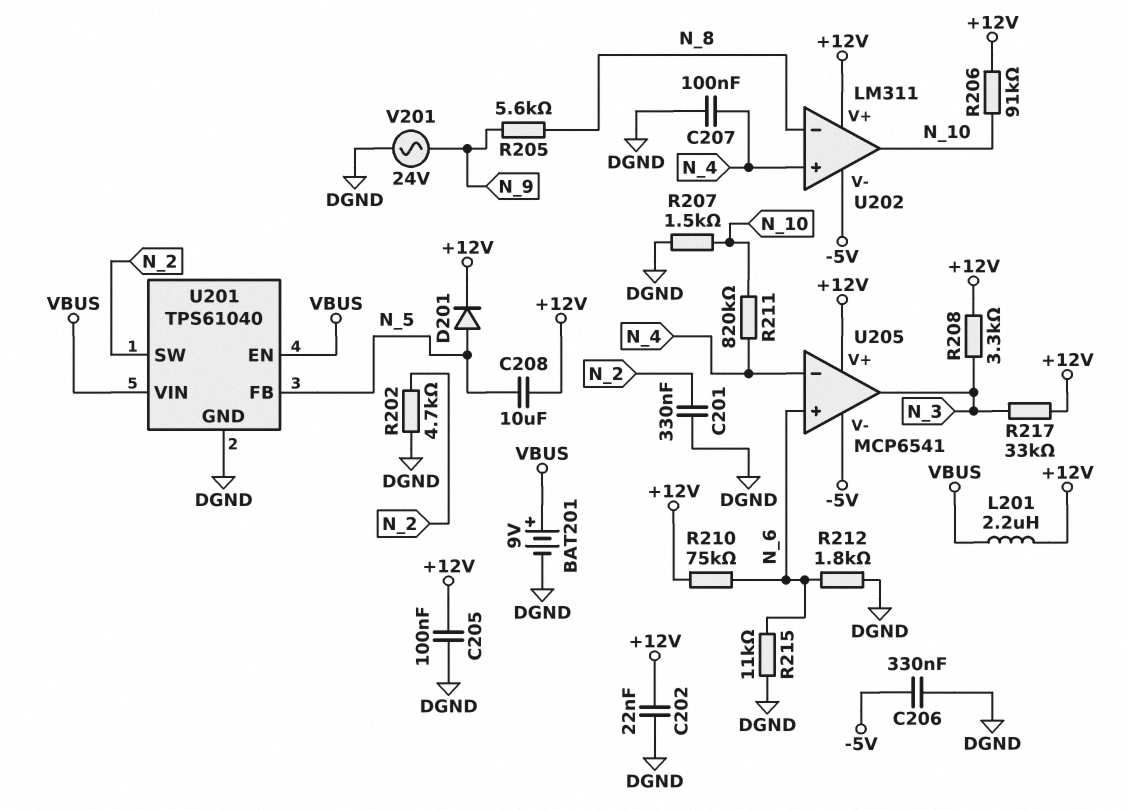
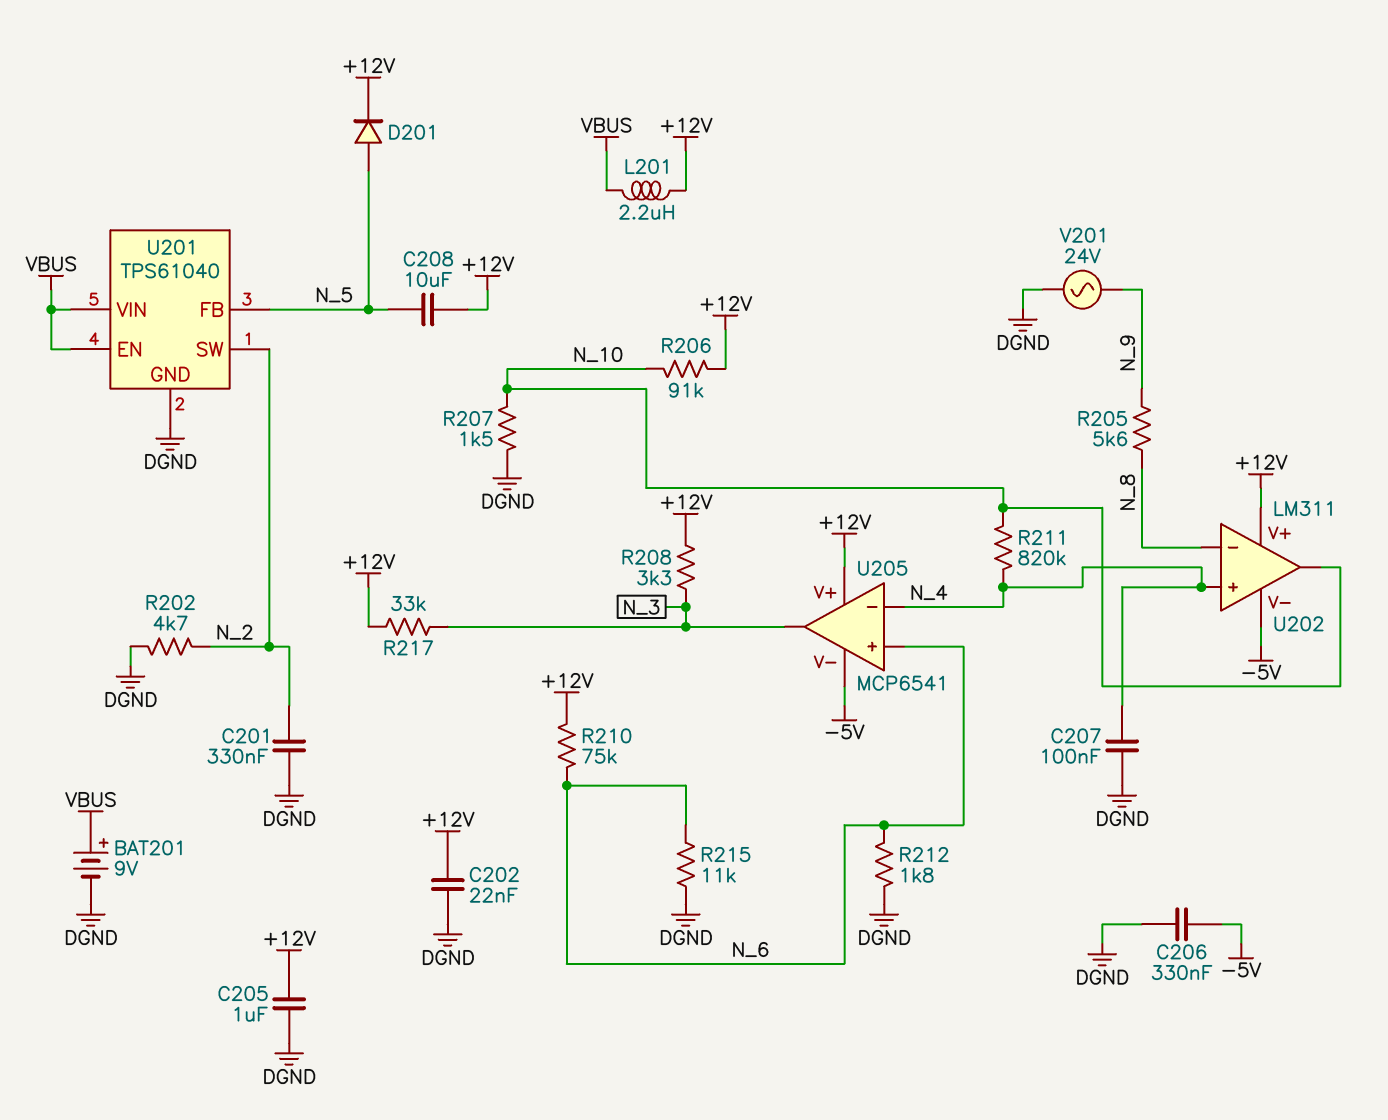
C205: 100nF (+12V, DGND) -> 1uF (+12V, DGND)

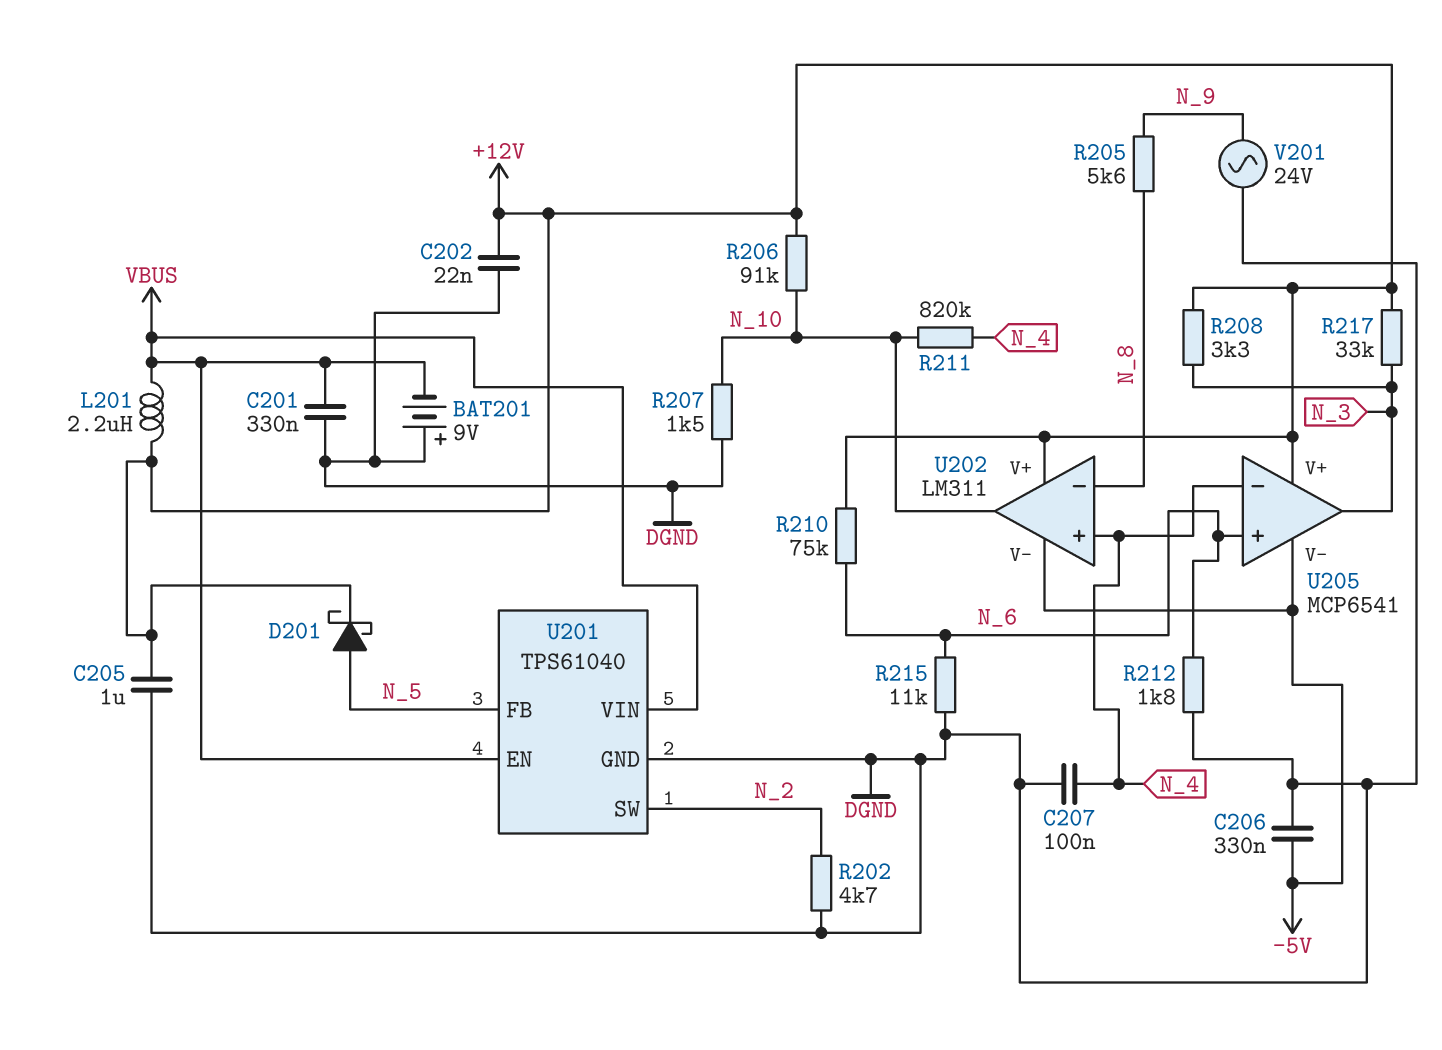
BAT201: 9V (plus VBUS, minus DGND) -> 9V (plus DGND, minus VBUS)
C201: 330nF (DGND, N_2) -> 330nF (DGND, VBUS)
C208: 10uF (+12V, N_5) -> none
D201: diode (A N_5, K +12V) -> schottky (A N_5, K +12V)

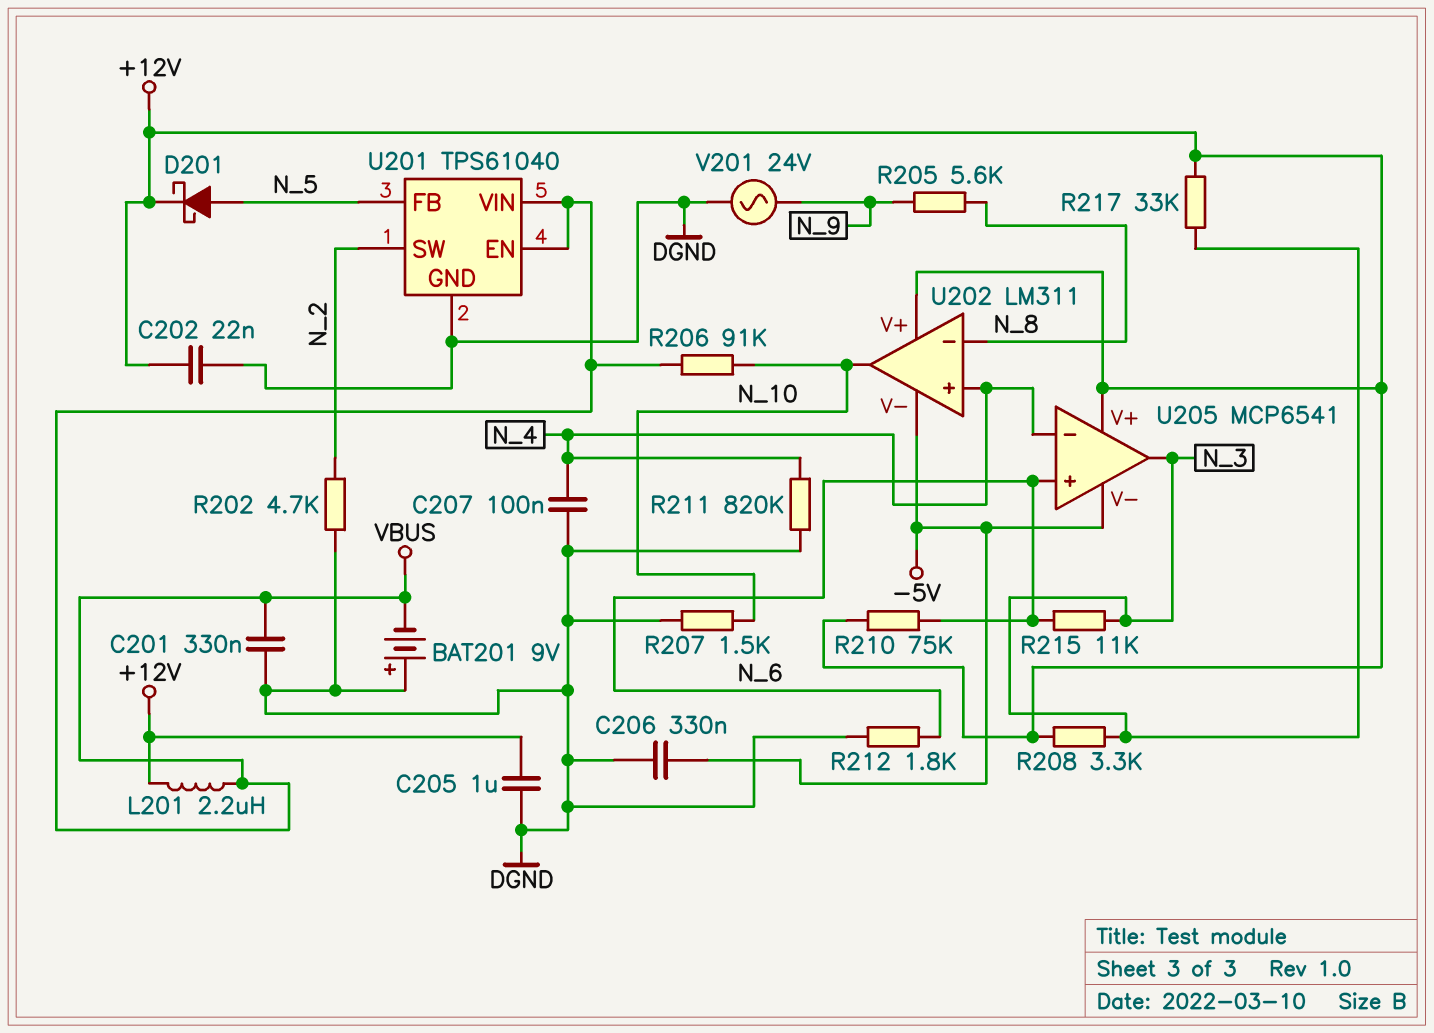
R206: 91k (+12V, N_10) -> 91k (N_10, VBUS)
R211: 820k (N_4, N_10) -> 820k (DGND, N_4)
R215: 11k (DGND, N_6) -> 11k (N_3, N_6)

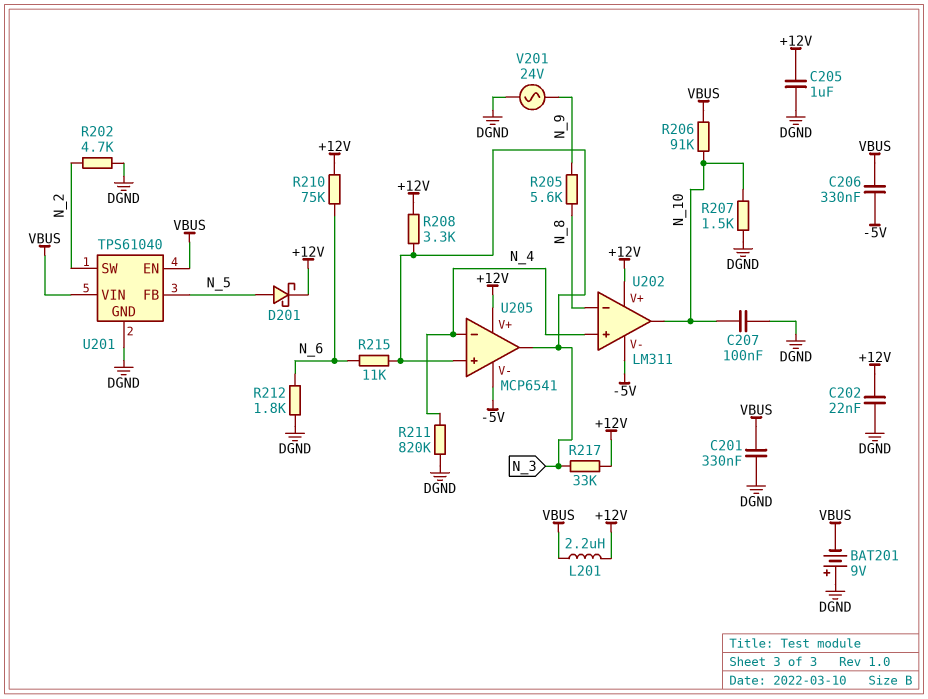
C206: 330nF (-5V, DGND) -> 330nF (-5V, VBUS)
C207: 100nF (DGND, N_4) -> 100nF (DGND, N_10)
U205 pin in+: N_6 -> N_3

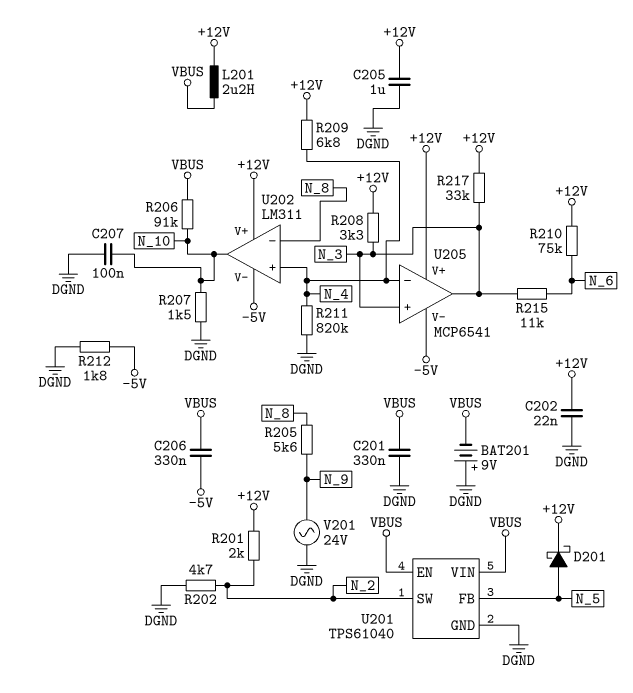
R201: none -> 2k (+12V, N_2)
R209: none -> 6.8k (+12V, N_4)
R212: 1.8k (DGND, N_6) -> 1.8k (-5V, DGND)

